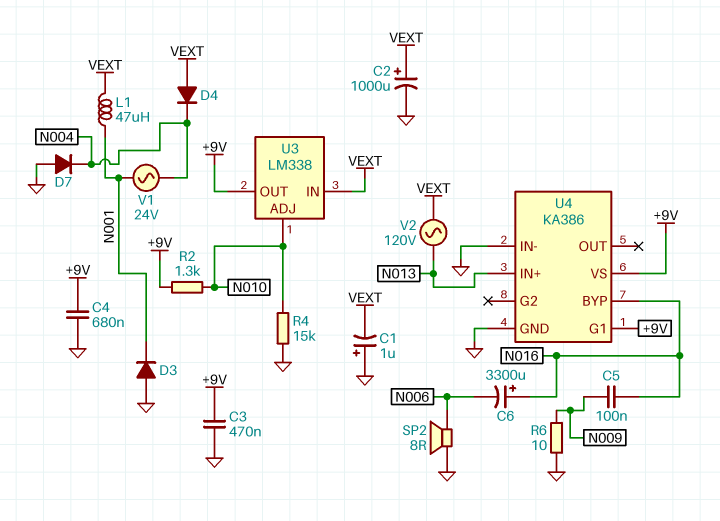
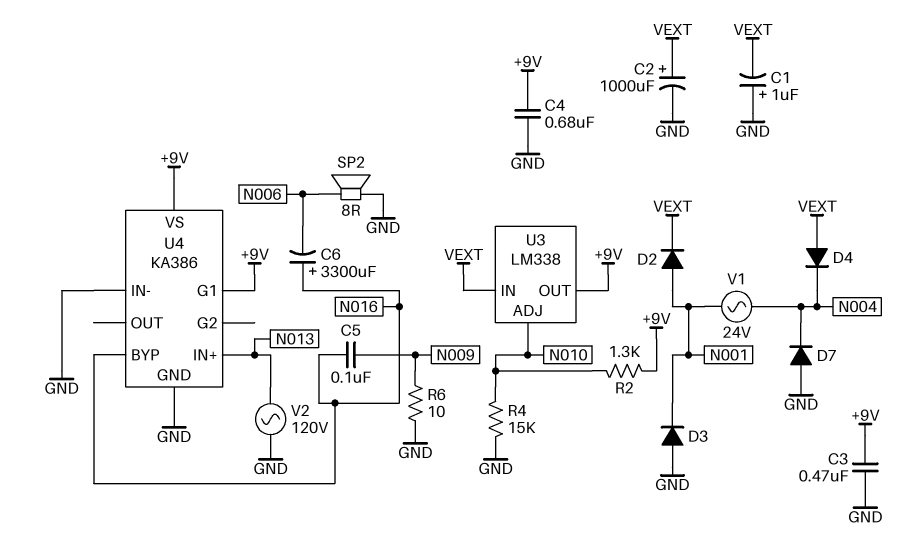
D2: none -> diode (A N001, K VEXT)
L1: 47uH (N001, VEXT) -> none
V2: AC 120V (N013, VEXT) -> AC 120V (GND, N013)

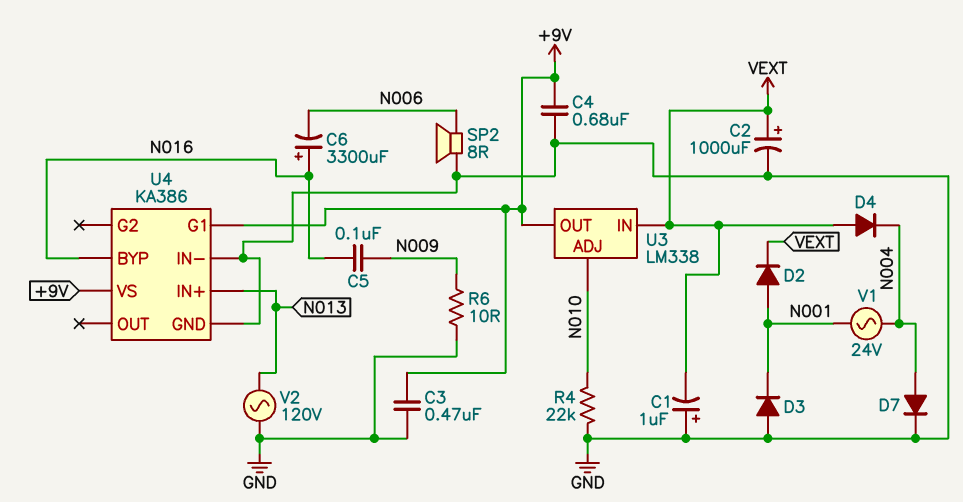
D7: diode (A GND, K N004) -> diode (A N004, K GND)
R2: 1.3k (+9V, N010) -> none
R4: 15k (GND, N010) -> 22k (GND, N010)

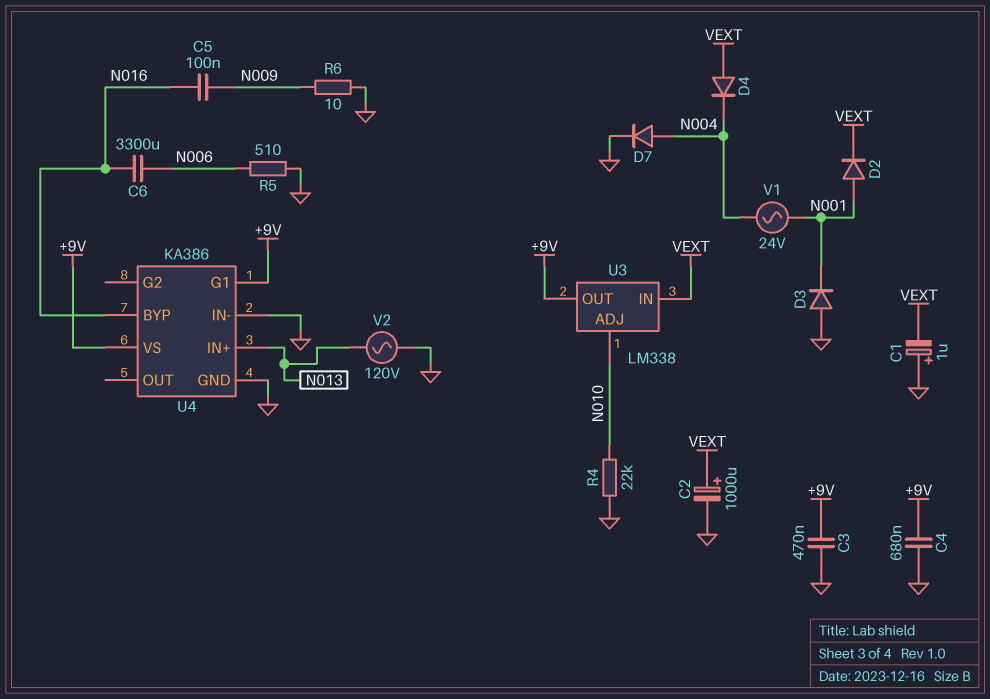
C6: 3300uF (plus N016, minus N006) -> 3300uF (N006, N016)
R5: none -> 510 (GND, N006)
SP2: speaker 8R (GND, N006) -> none

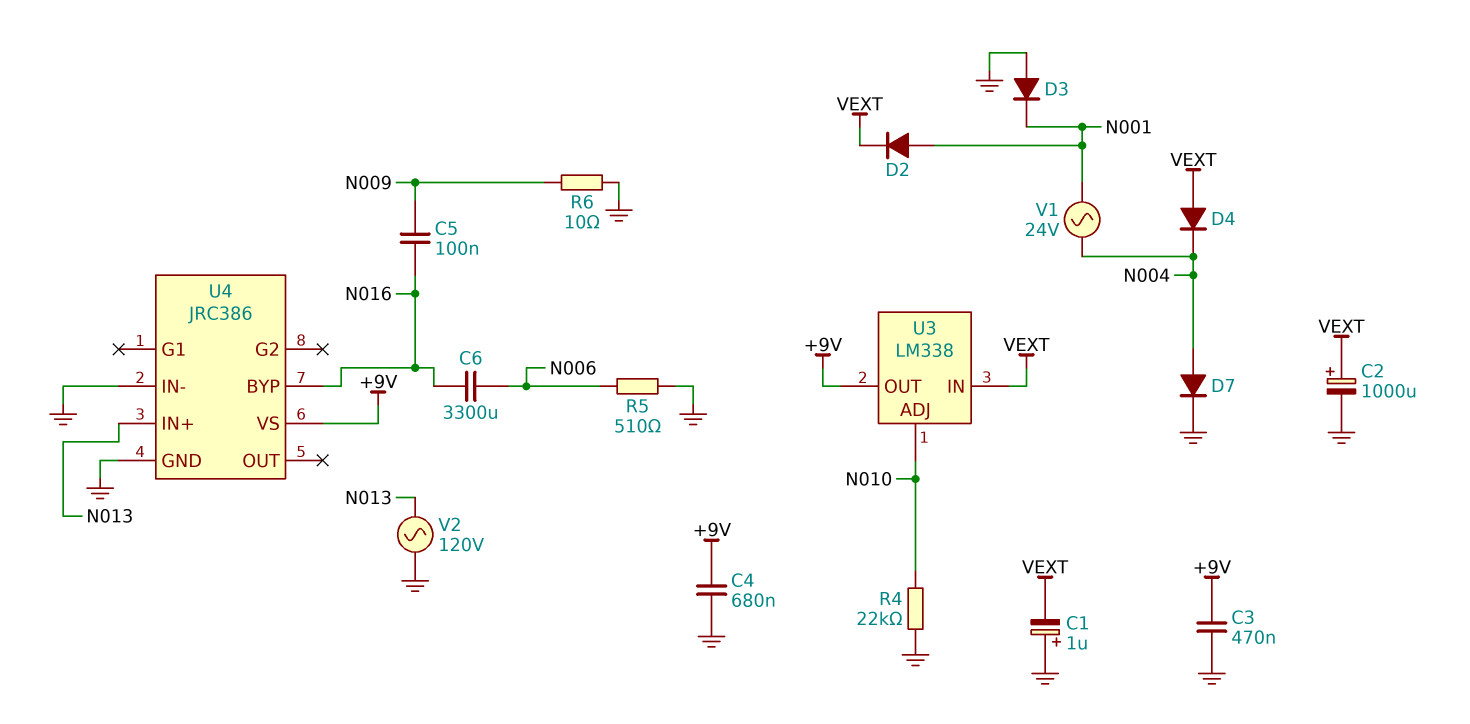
U4: KA386 -> JRC386
U4 pin G1: +9V -> none

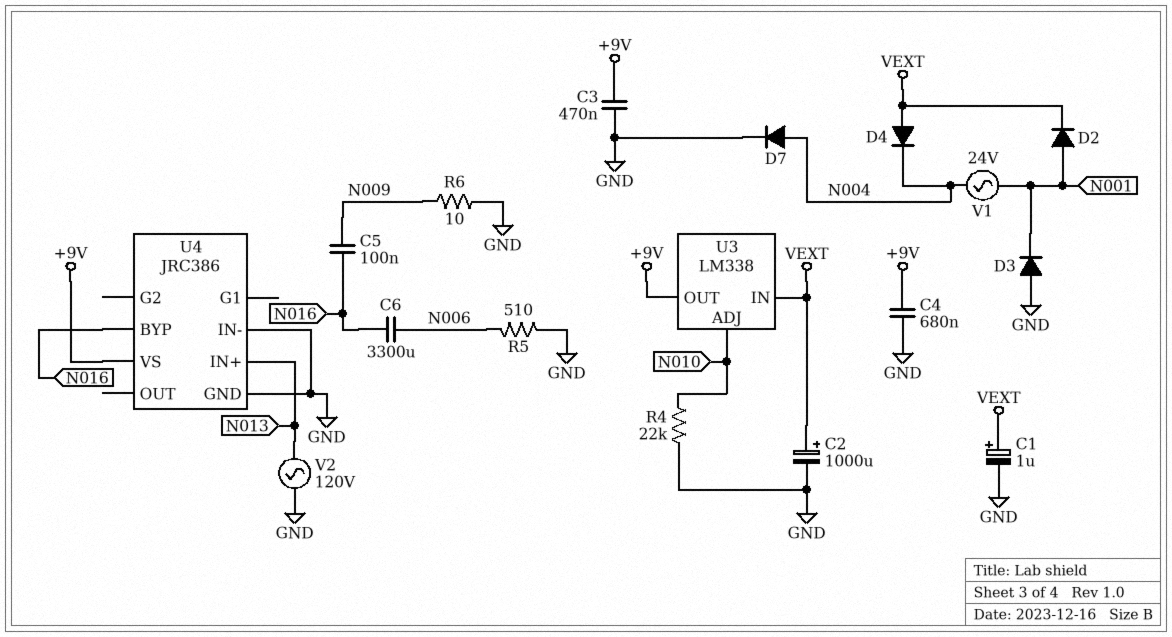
C1: 1uF (plus GND, minus VEXT) -> 1uF (plus VEXT, minus GND)

